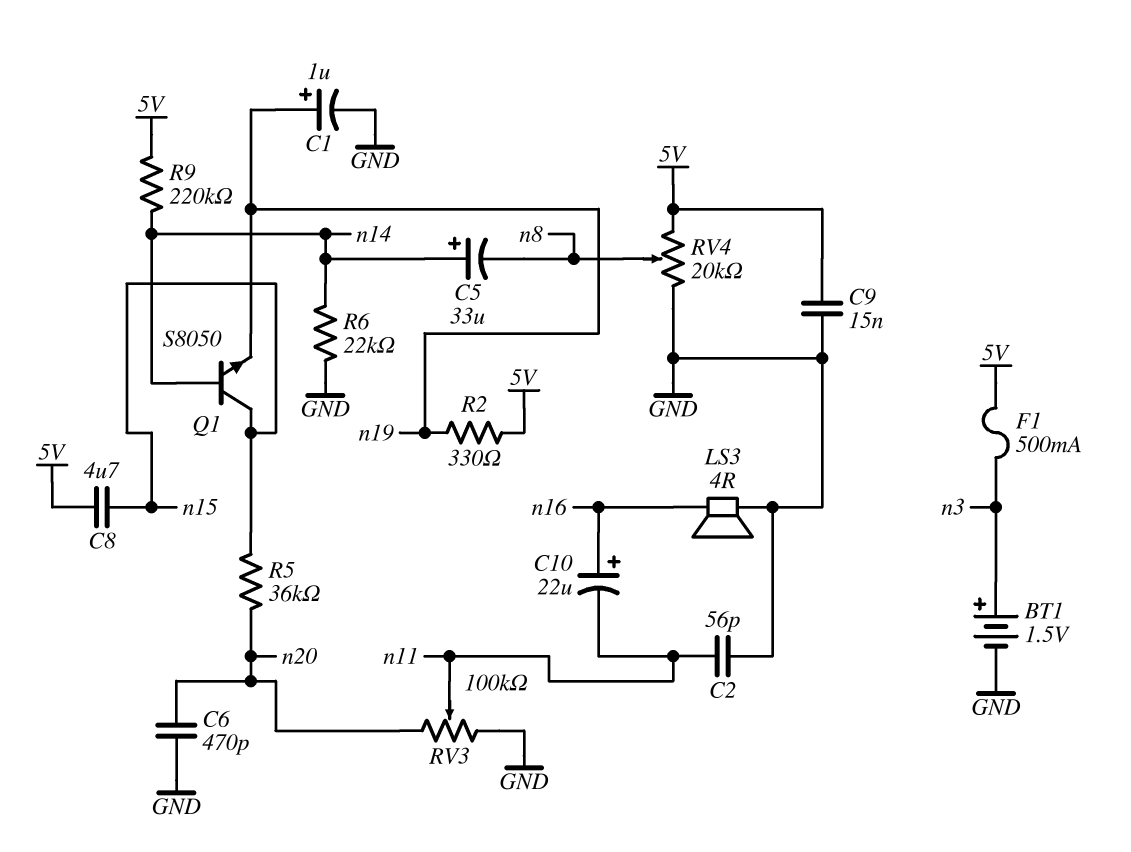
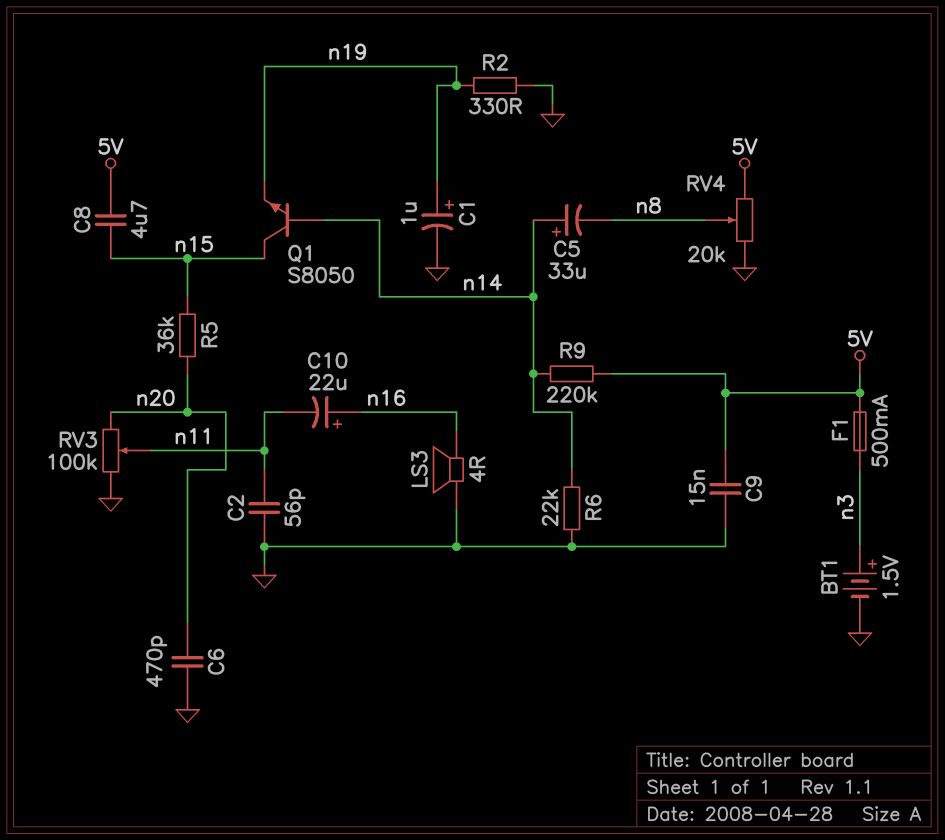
R2: 330 (5V, n19) -> 330 (GND, n19)

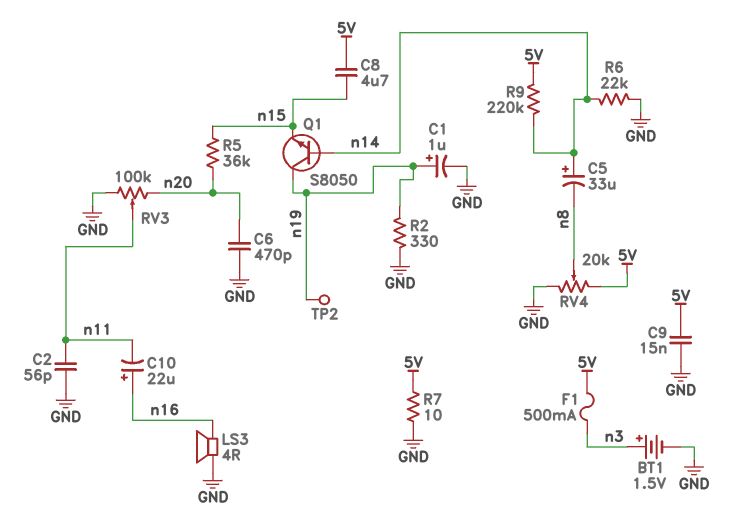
Q1: NPN S8050 (B n14, C n15, E n19) -> NPN S8050 (B n14, C n19, E n15)
R7: none -> 10 (5V, GND)
TP2: none -> test point (n19)

